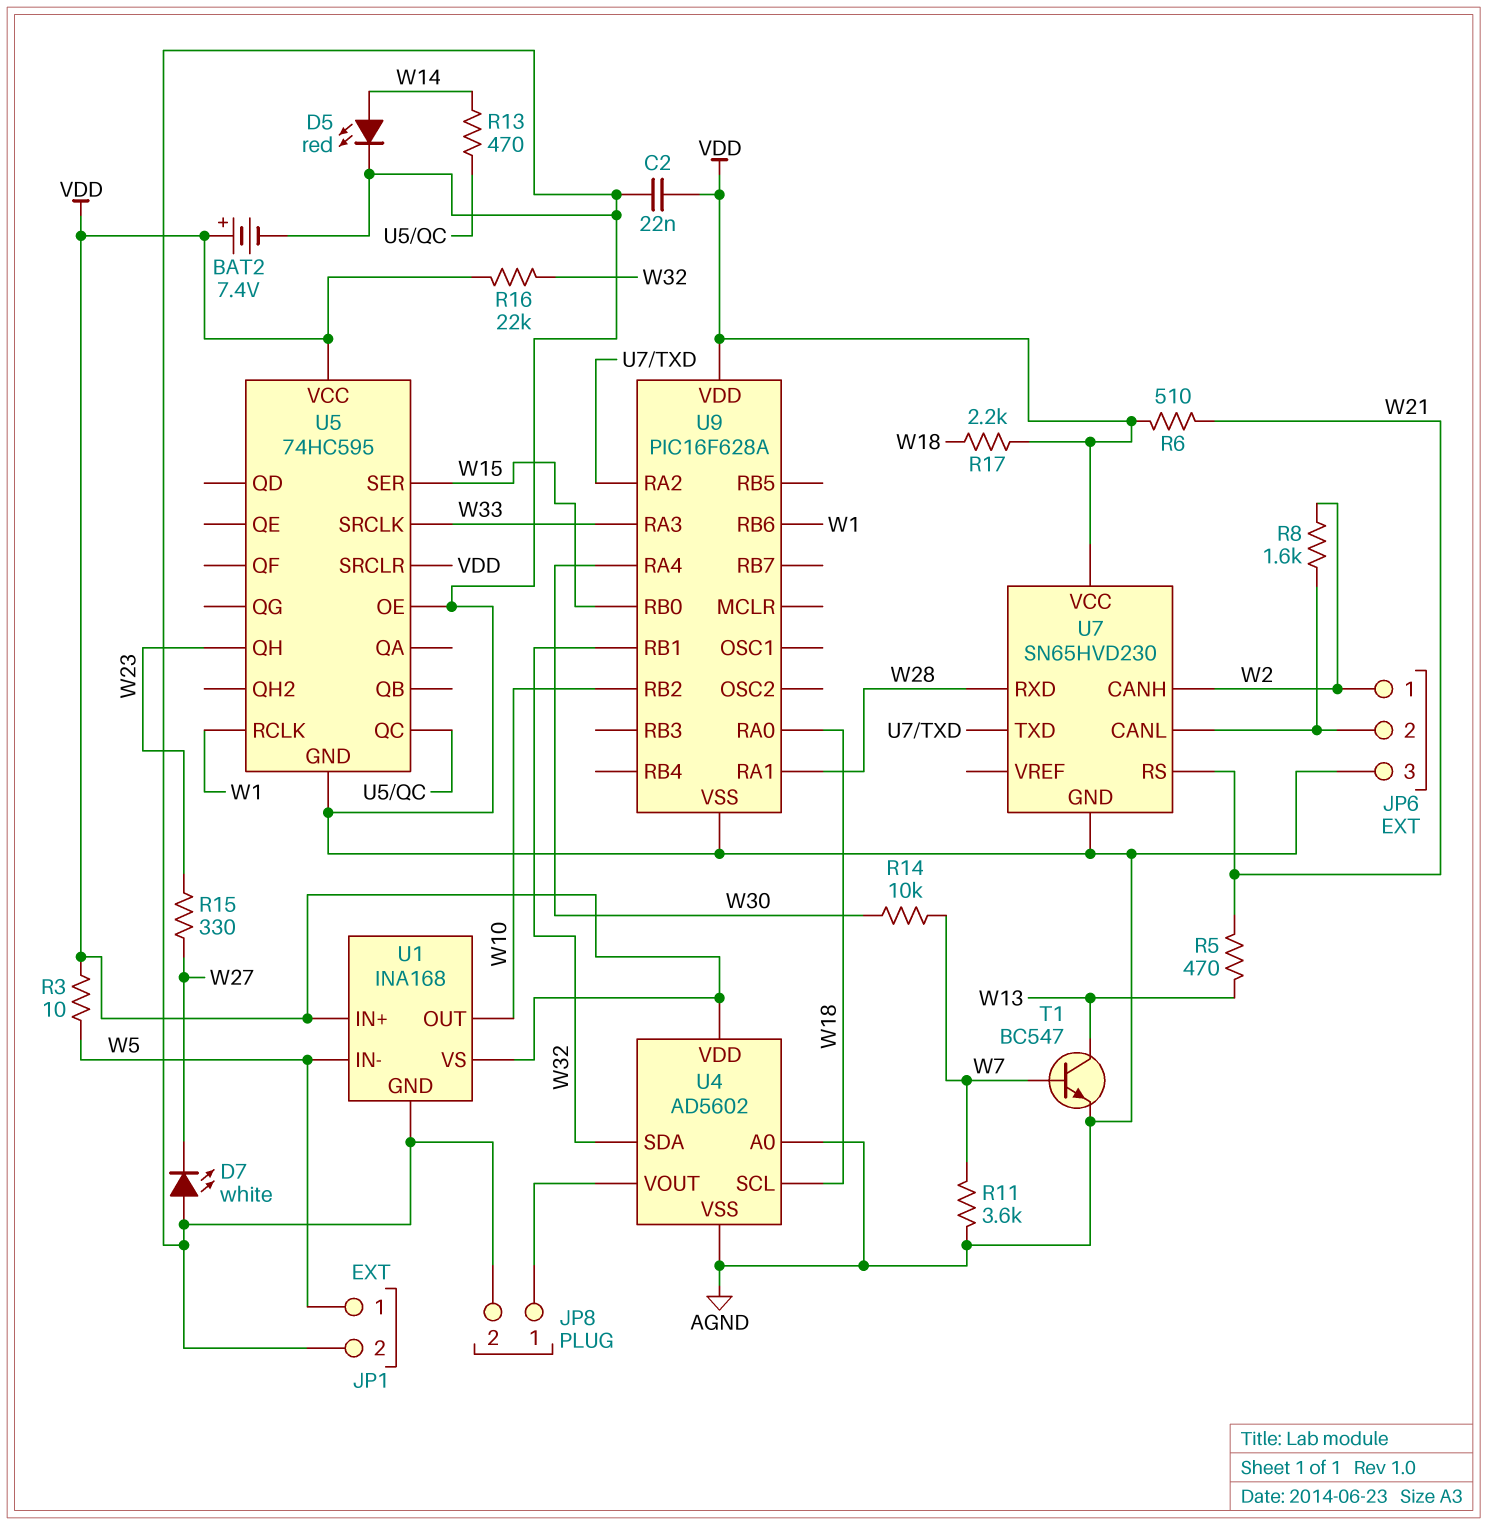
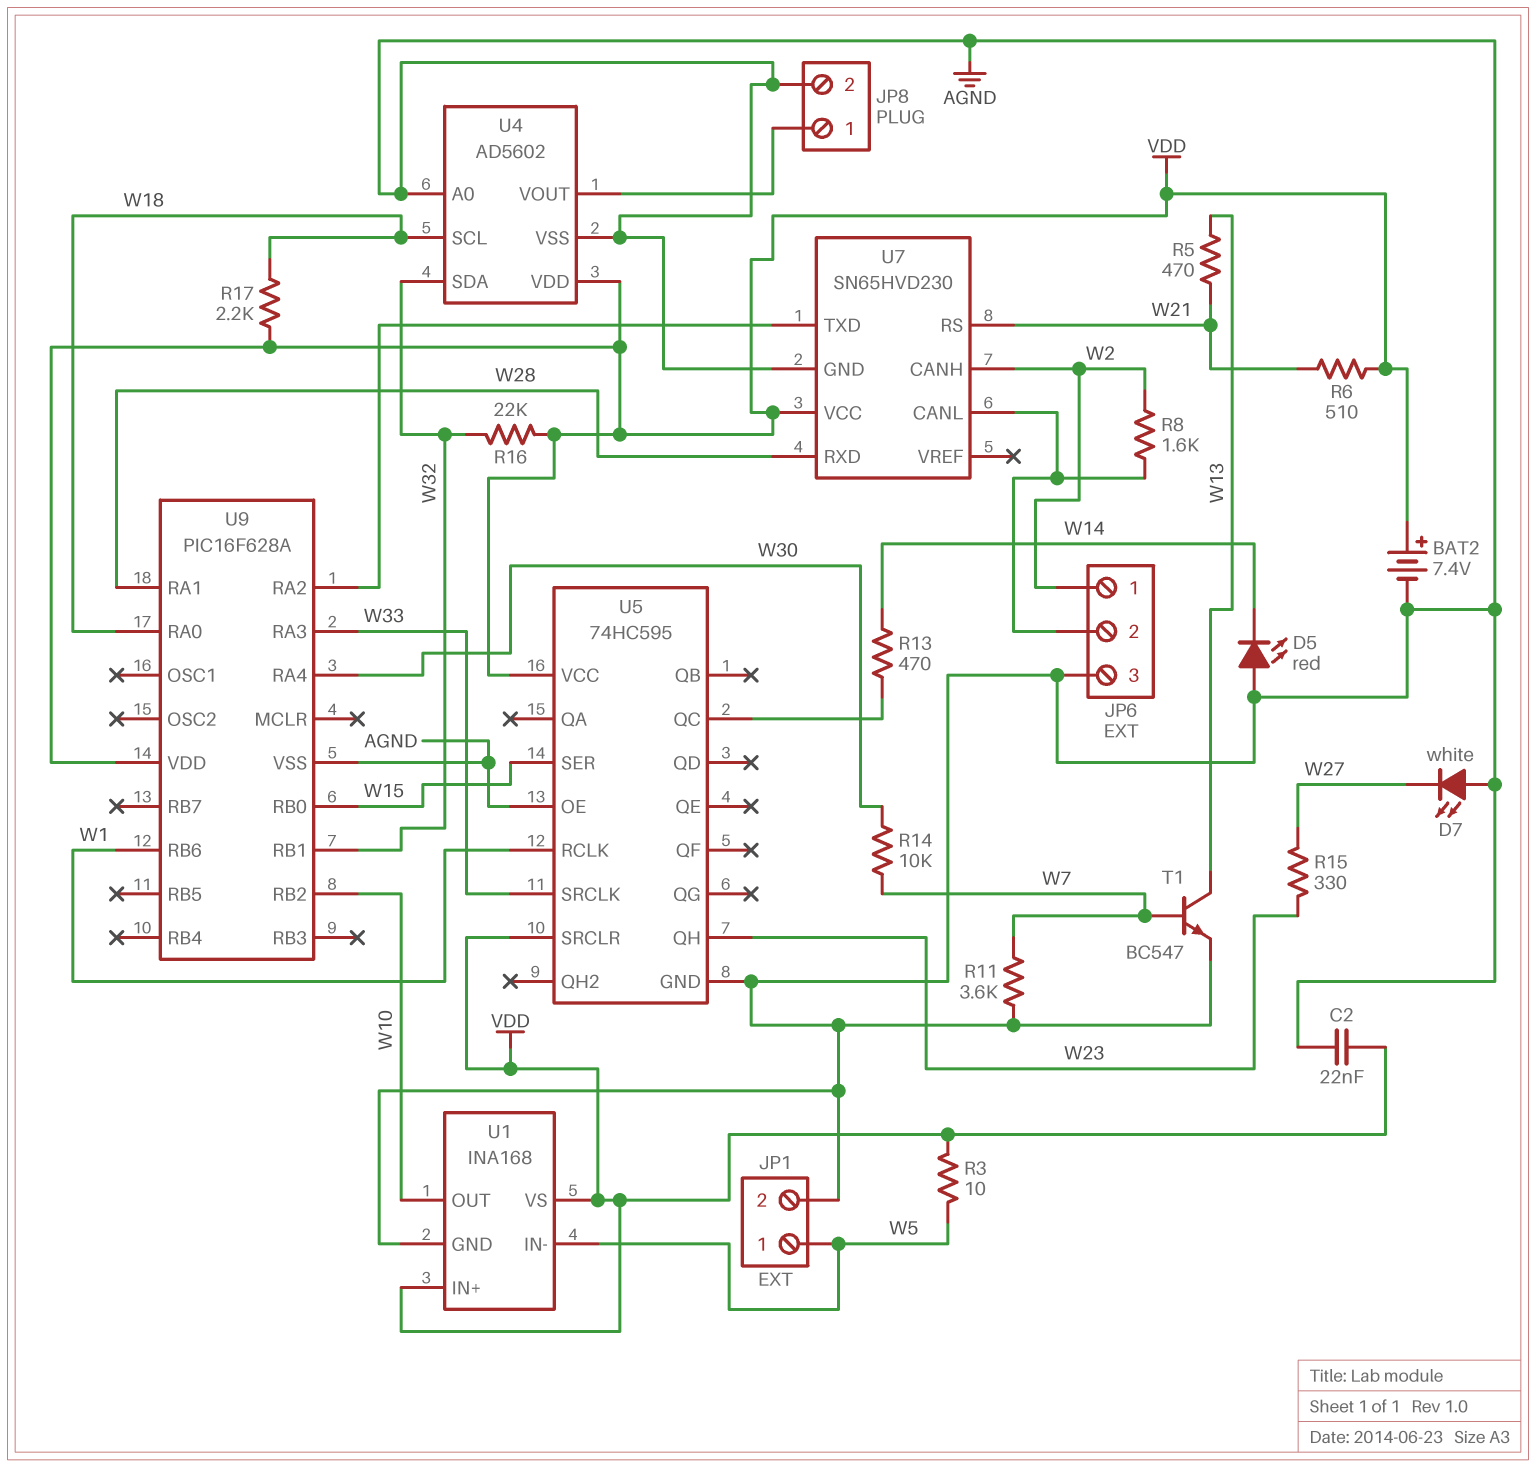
D5: LED red (A W14, K AGND) -> LED red (A AGND, K W14)

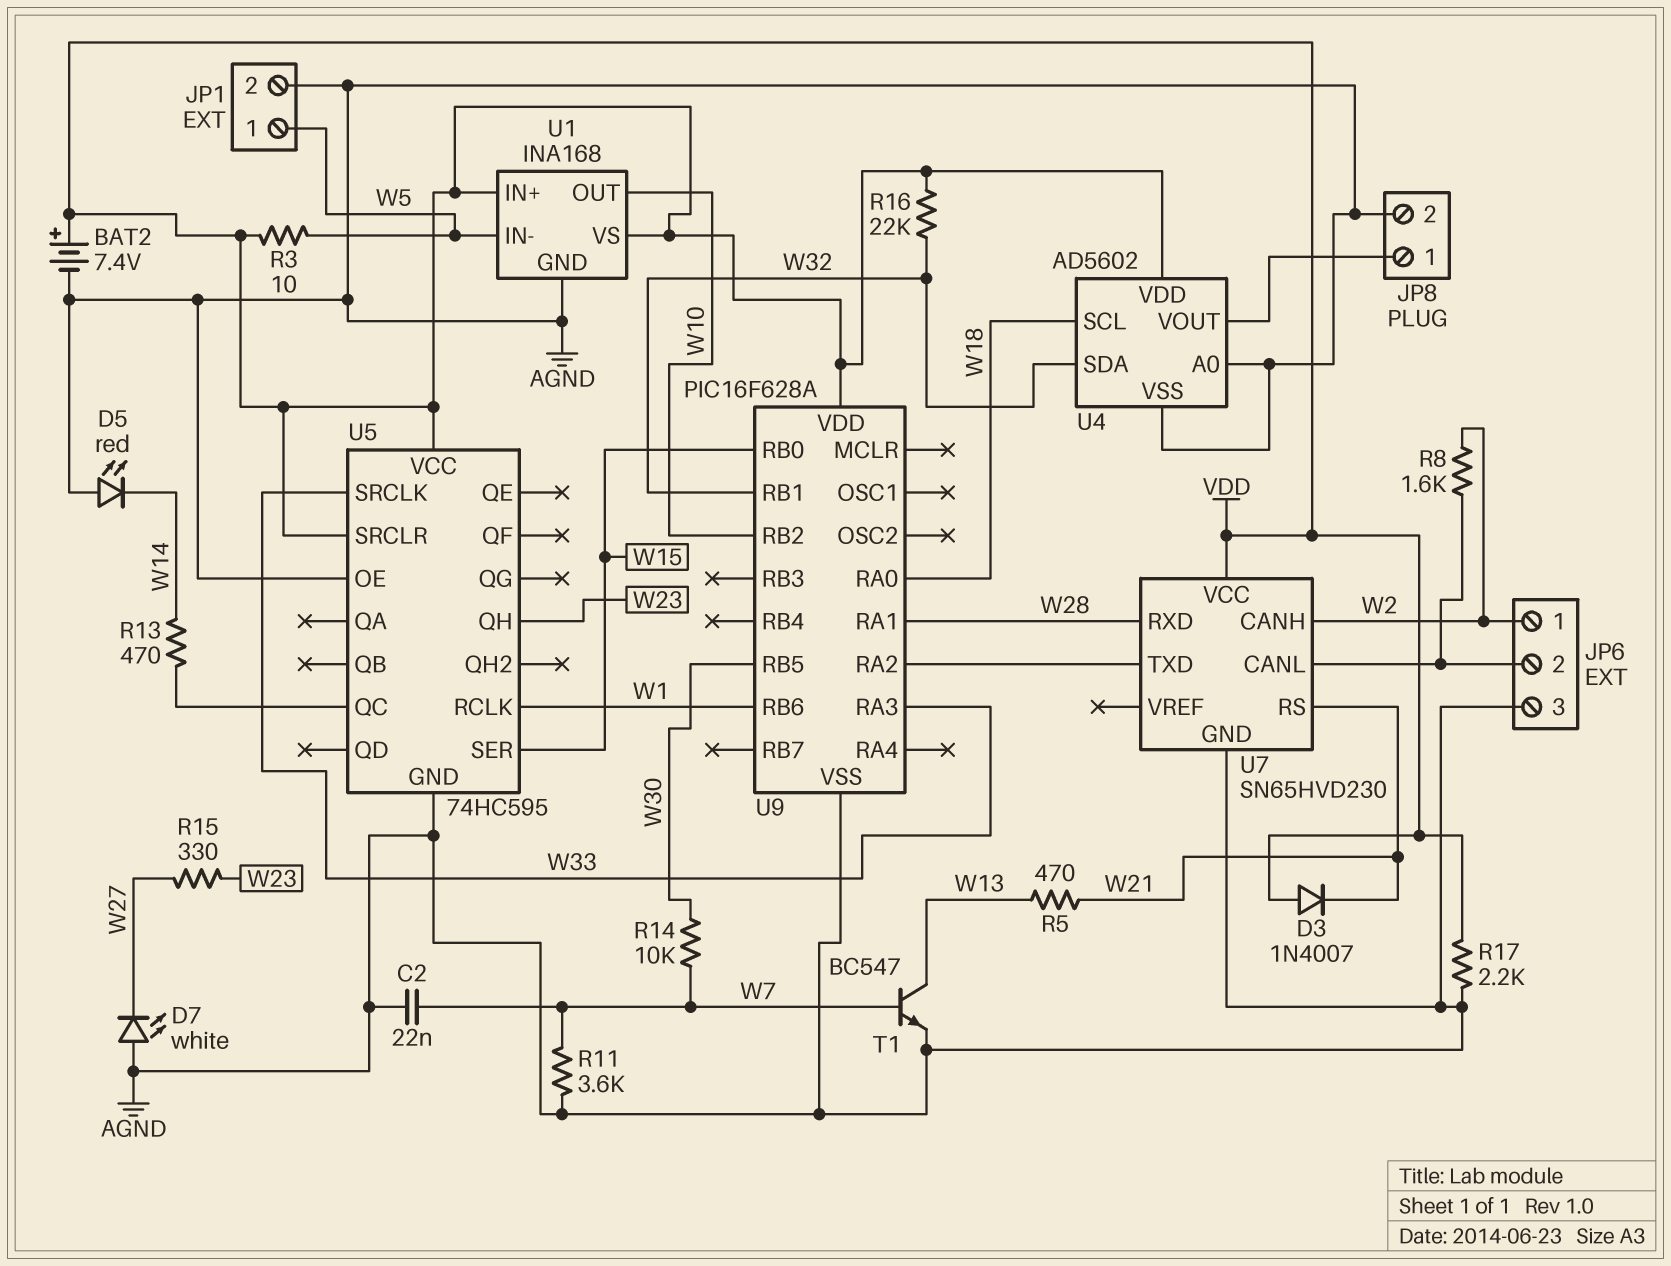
C2: 22nF (AGND, VDD) -> 22nF (AGND, W7)
D3: none -> diode 1N4007 (A VDD, K W21)
R6: 510 (VDD, W21) -> none
R17: 2.2k (VDD, W18) -> 2.2k (AGND, VDD)
U9 pin RA4: W30 -> none
U9 pin RB5: none -> W30

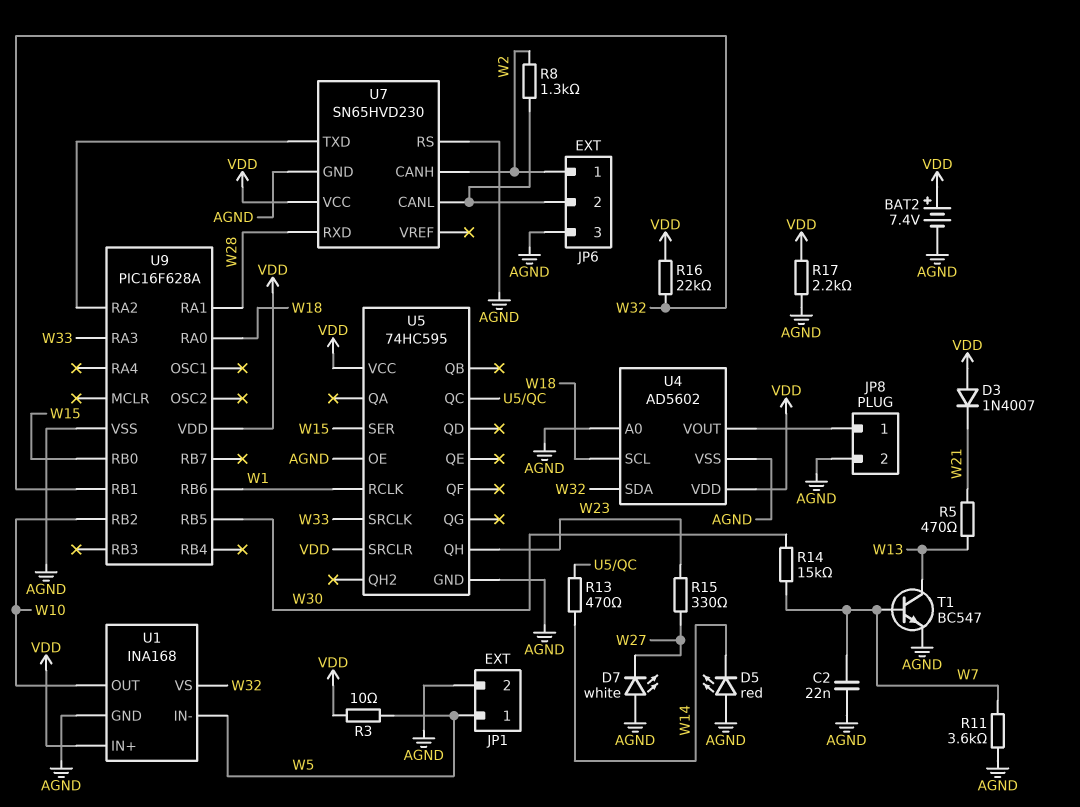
R8: 1.6k (JP6/2, W2) -> 1.3k (JP6/2, W2)
R14: 10k (W7, W30) -> 15k (W7, W30)
U1 pin VS: VDD -> W32
U7 pin RS: W21 -> AGND

